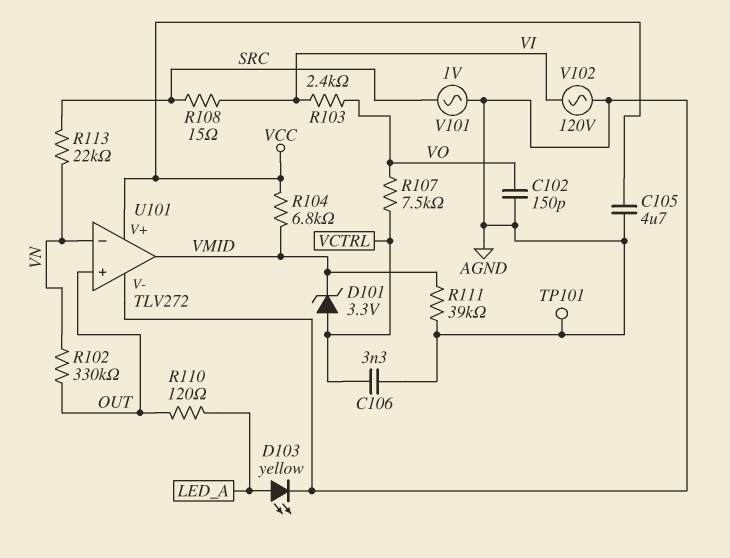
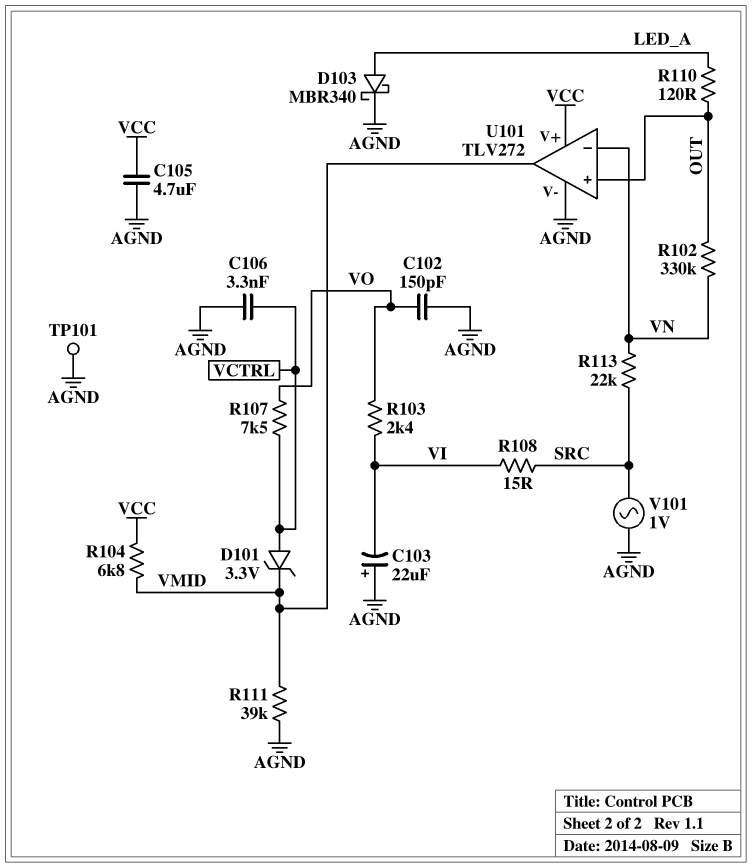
C103: none -> 22uF (plus AGND, minus VI)
D103: LED yellow (A LED_A, K AGND) -> schottky MBR340 (A LED_A, K AGND)
V102: AC 120V (AGND, VI) -> none

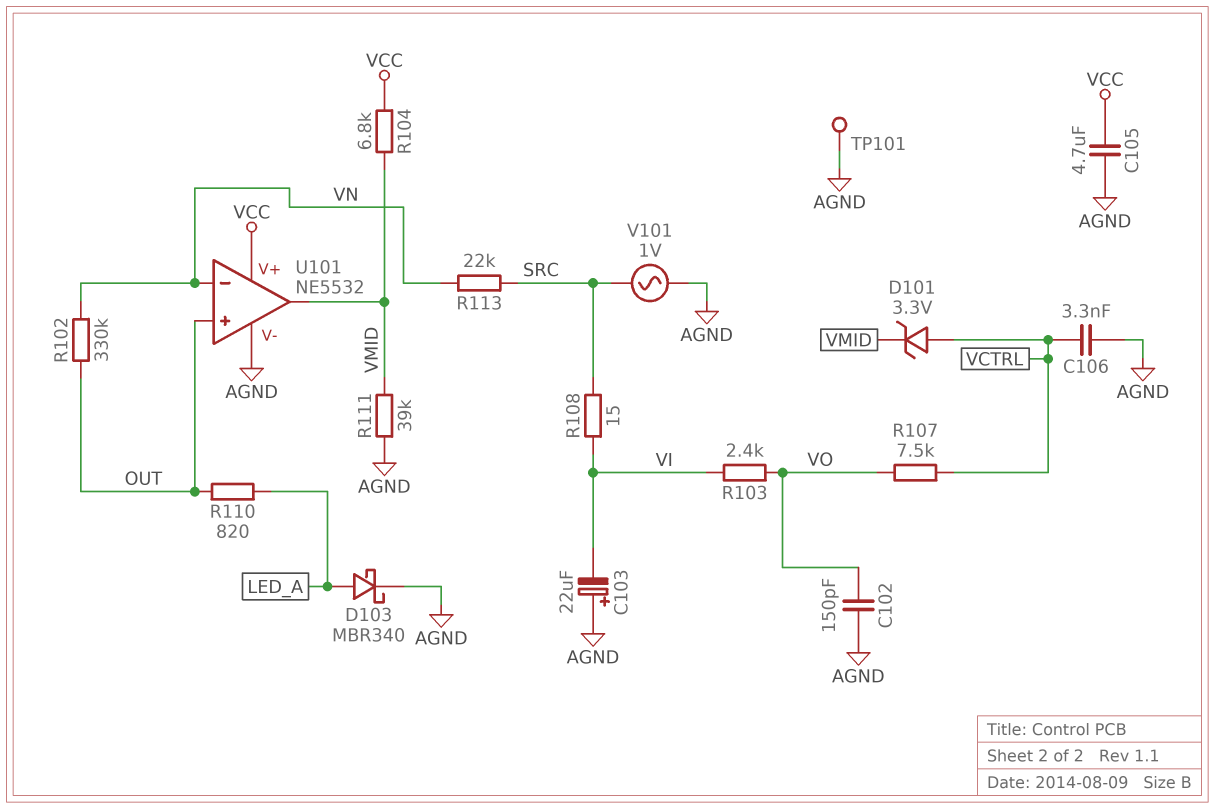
R110: 120 (LED_A, OUT) -> 820 (LED_A, OUT)
U101: TLV272 -> NE5532

